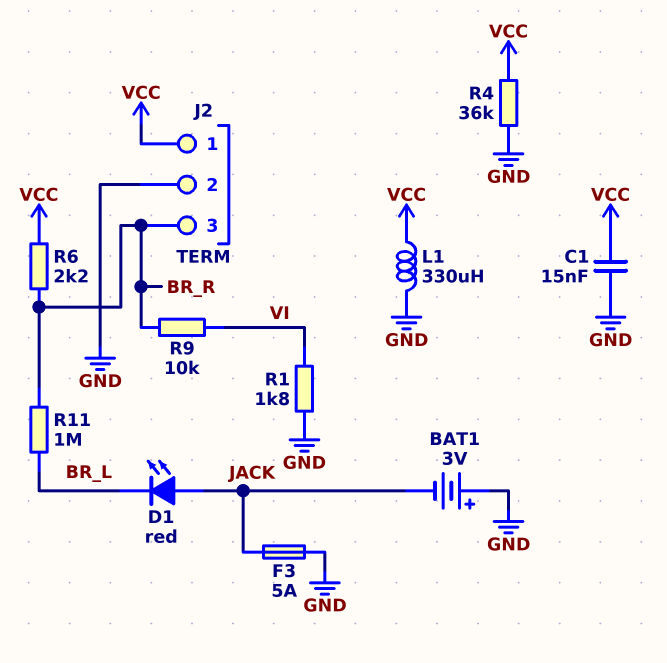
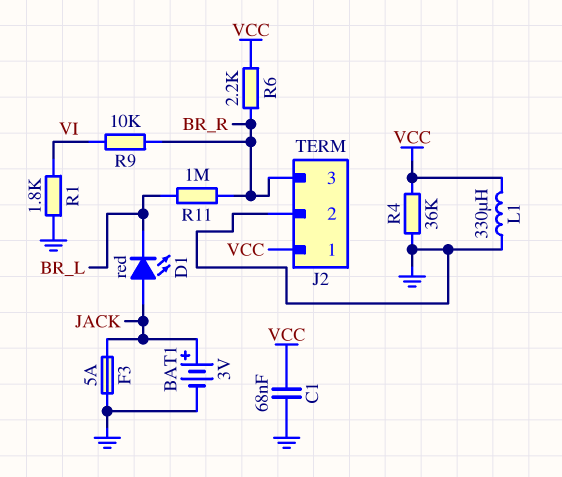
BAT1: 3V (plus GND, minus JACK) -> 3V (plus JACK, minus GND)
C1: 15nF (GND, VCC) -> 68nF (GND, VCC)

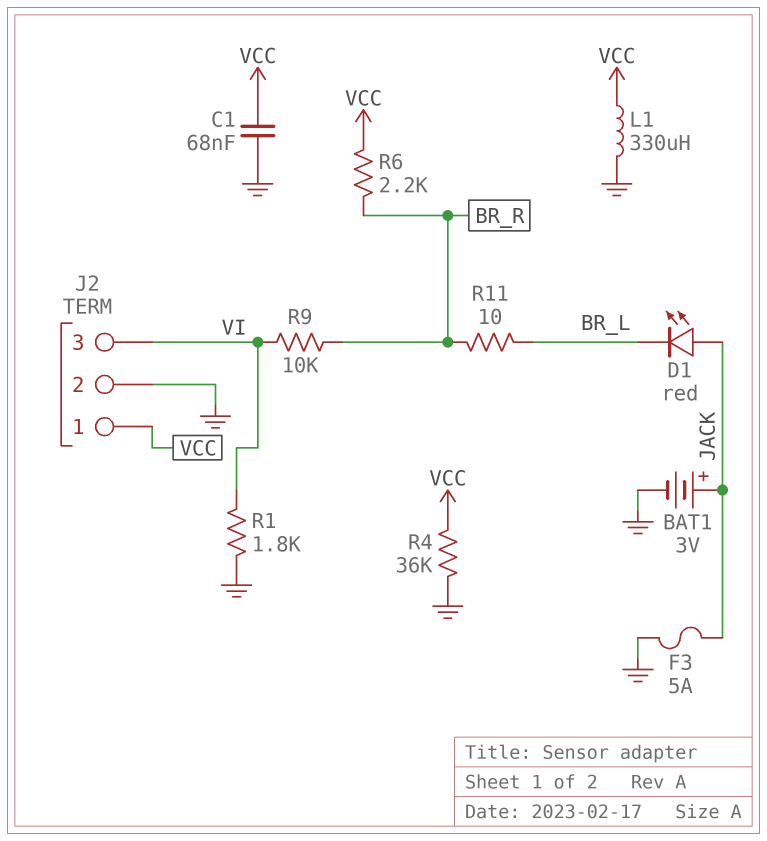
J2 pin 3: BR_R -> VI
R11: 1M (BR_L, BR_R) -> 10 (BR_L, BR_R)

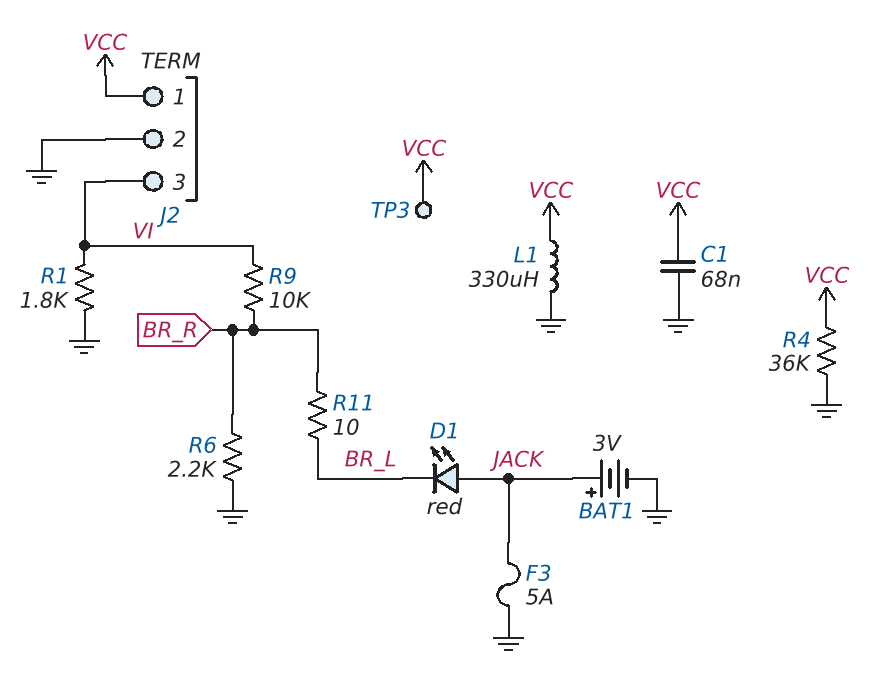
R6: 2.2k (BR_R, VCC) -> 2.2k (BR_R, GND)
TP3: none -> test point (VCC)

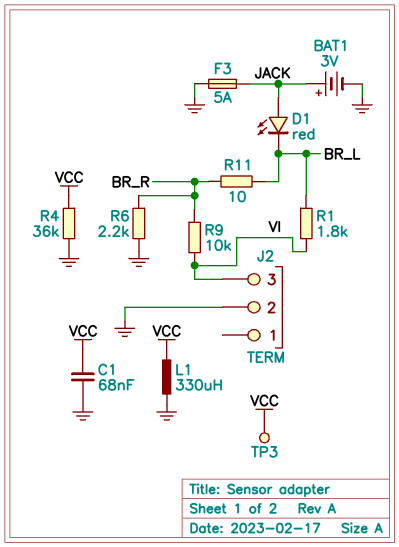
J2 pin 1: VCC -> none
R1: 1.8k (GND, VI) -> 1.8k (BR_L, VI)

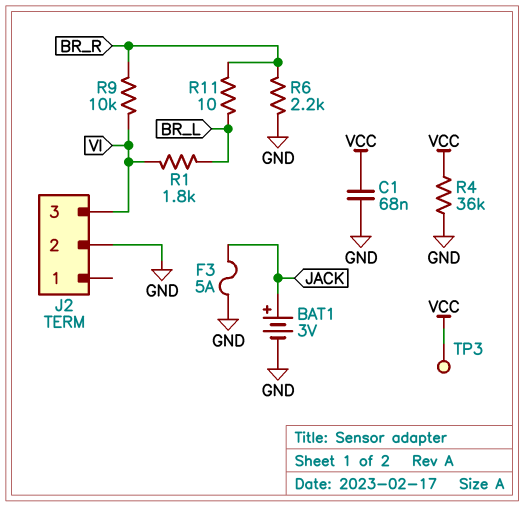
D1: LED red (A JACK, K BR_L) -> none
L1: 330uH (GND, VCC) -> none

